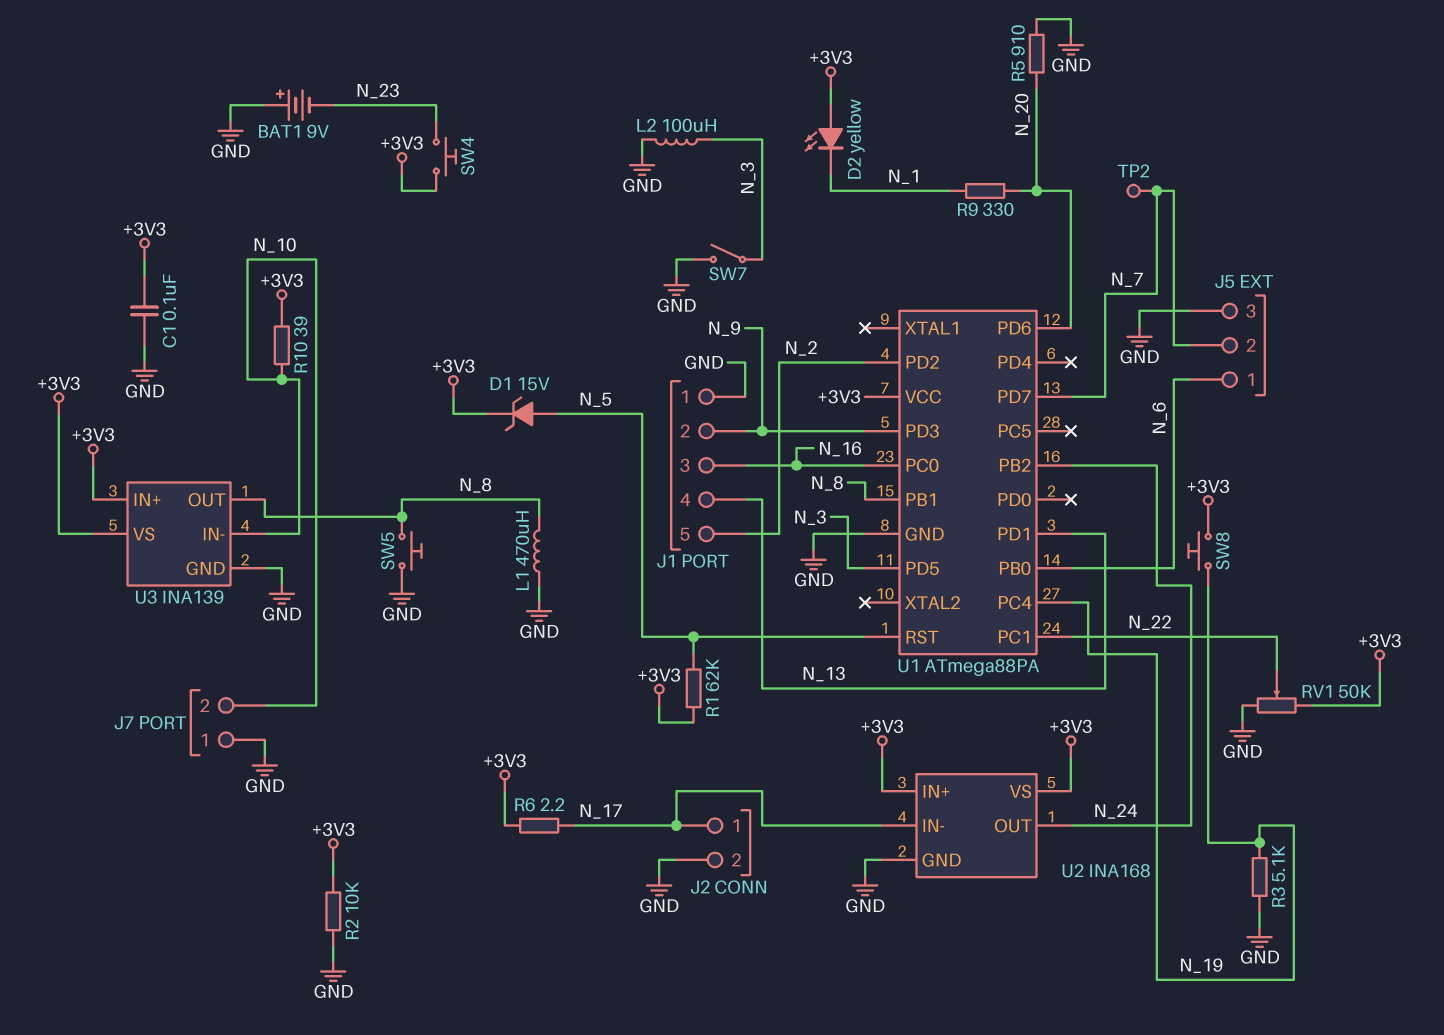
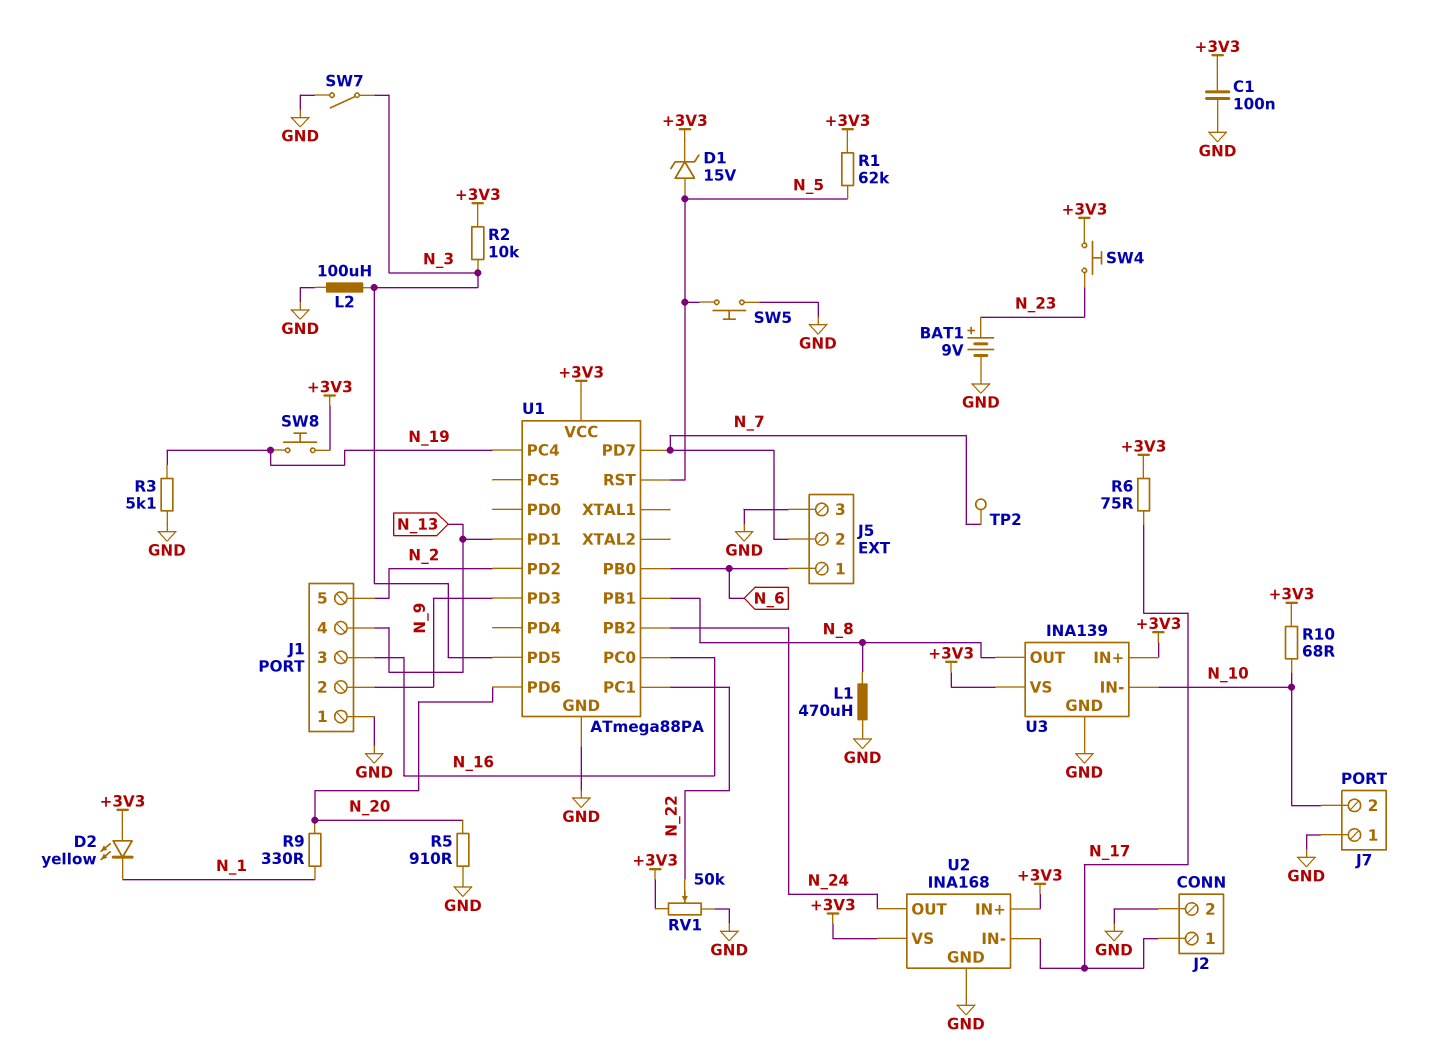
BAT1: 9V (plus GND, minus N_23) -> 9V (plus N_23, minus GND)
R2: 10k (+3V3, GND) -> 10k (+3V3, N_3)
R6: 2.2 (+3V3, N_17) -> 75 (+3V3, N_17)
R10: 39 (+3V3, N_10) -> 68 (+3V3, N_10)
SW5: button (GND, N_8) -> button (GND, N_5)

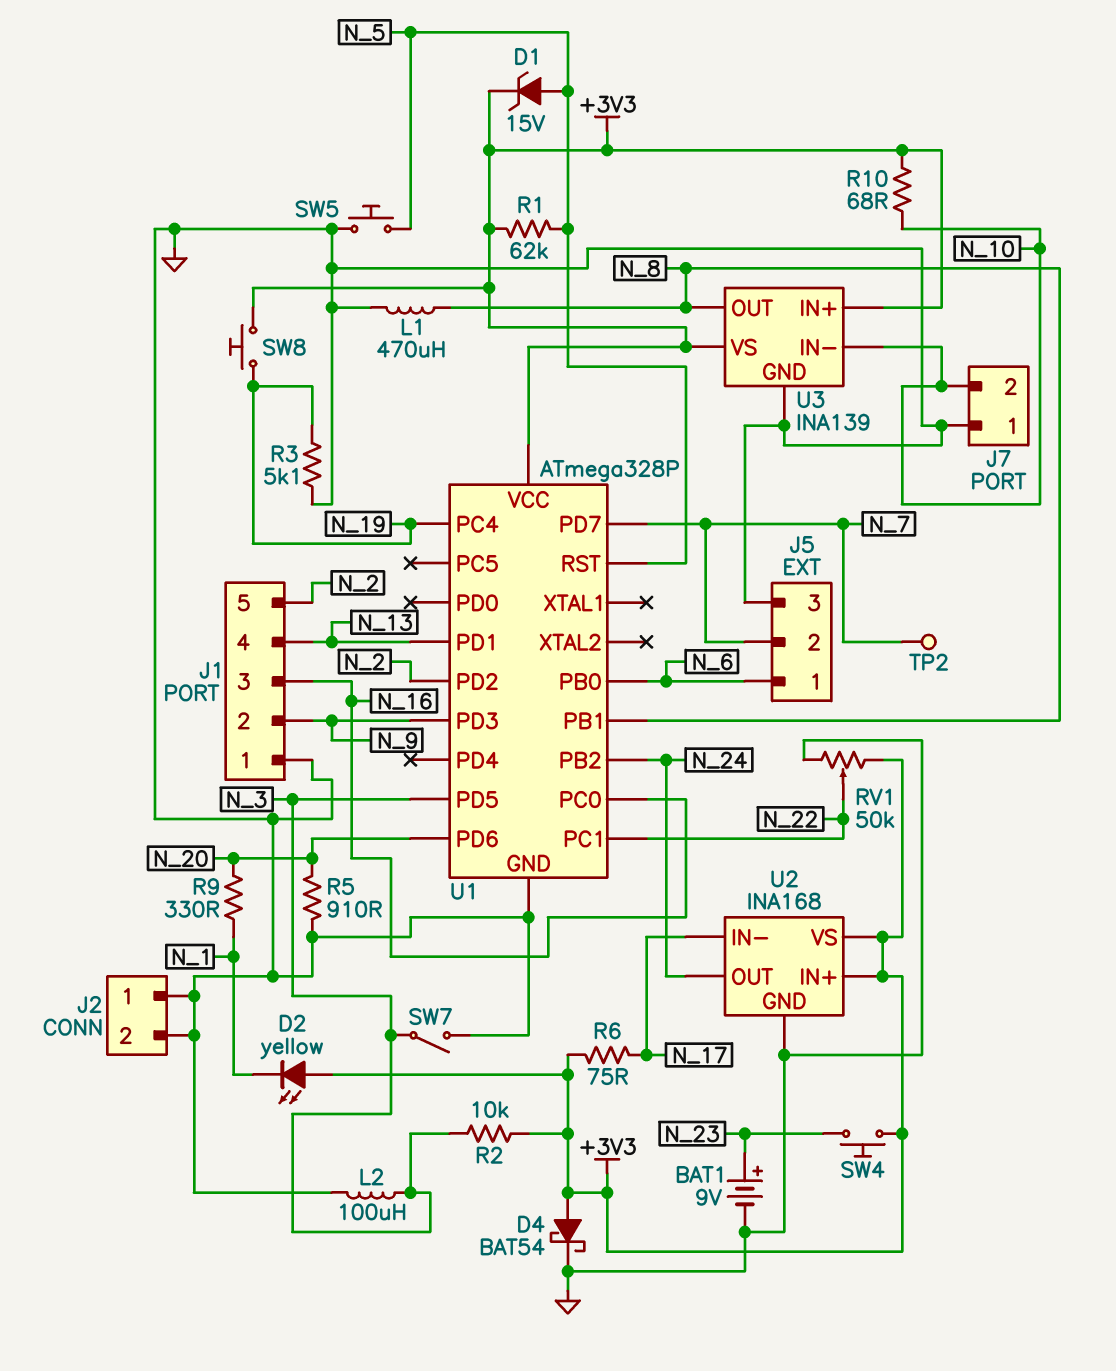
C1: 100nF (+3V3, GND) -> none
D4: none -> schottky BAT54 (A +3V3, K GND)
J2 pin 1: N_17 -> GND
U1: ATmega88PA -> ATmega328P

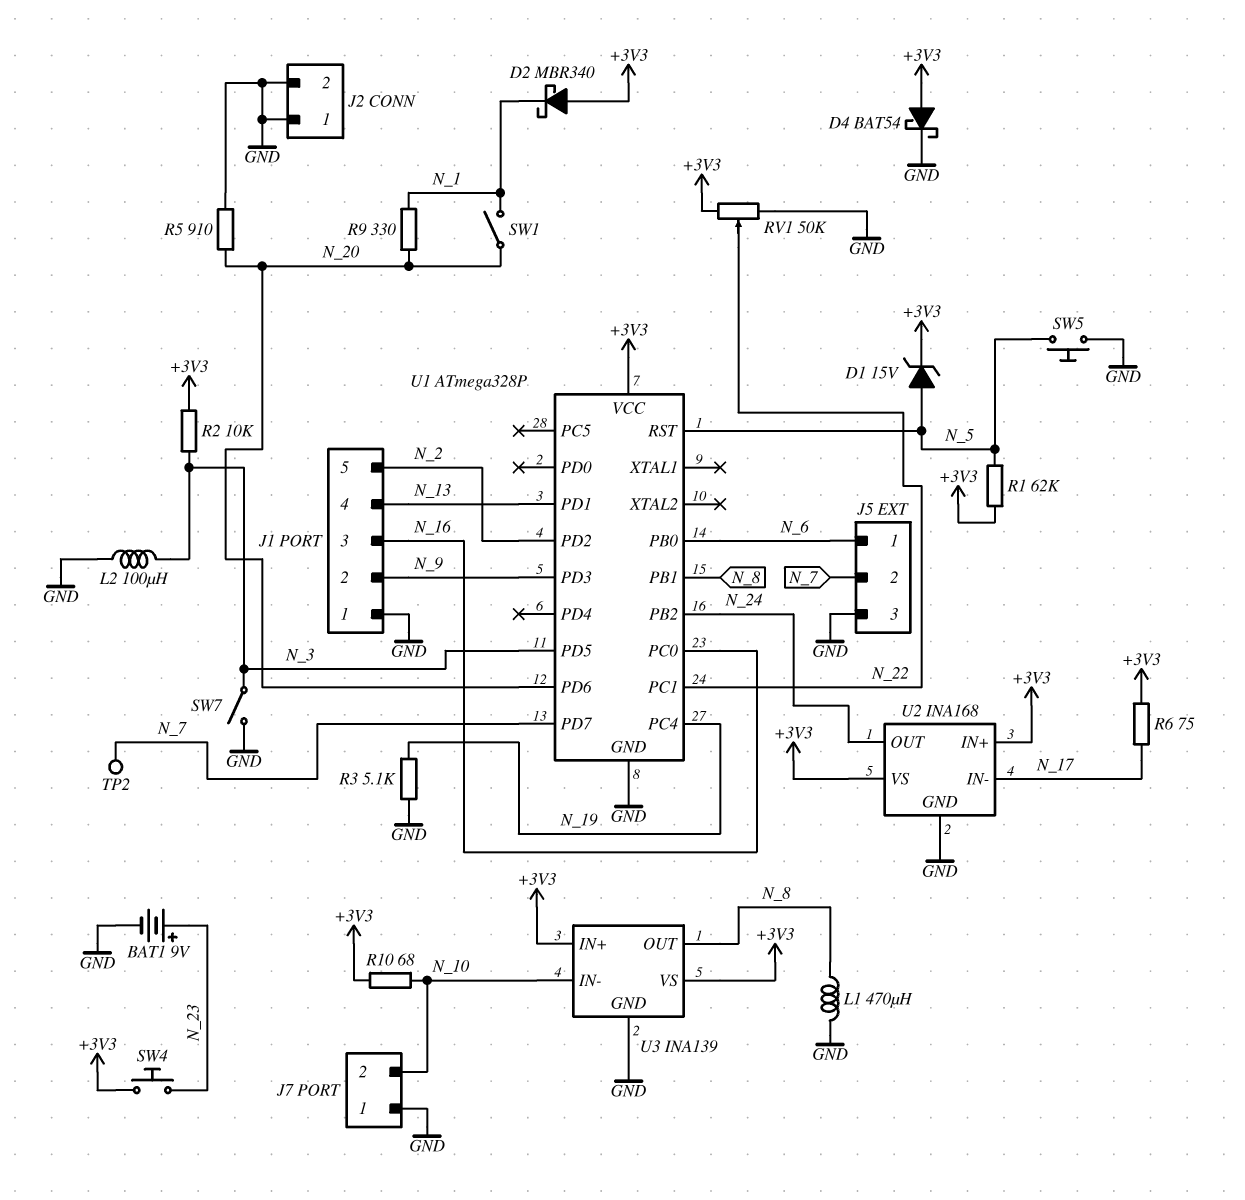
D2: LED yellow (A +3V3, K N_1) -> schottky MBR340 (A +3V3, K N_1)
SW1: none -> switch (N_1, N_20)
SW8: button (+3V3, N_19) -> none

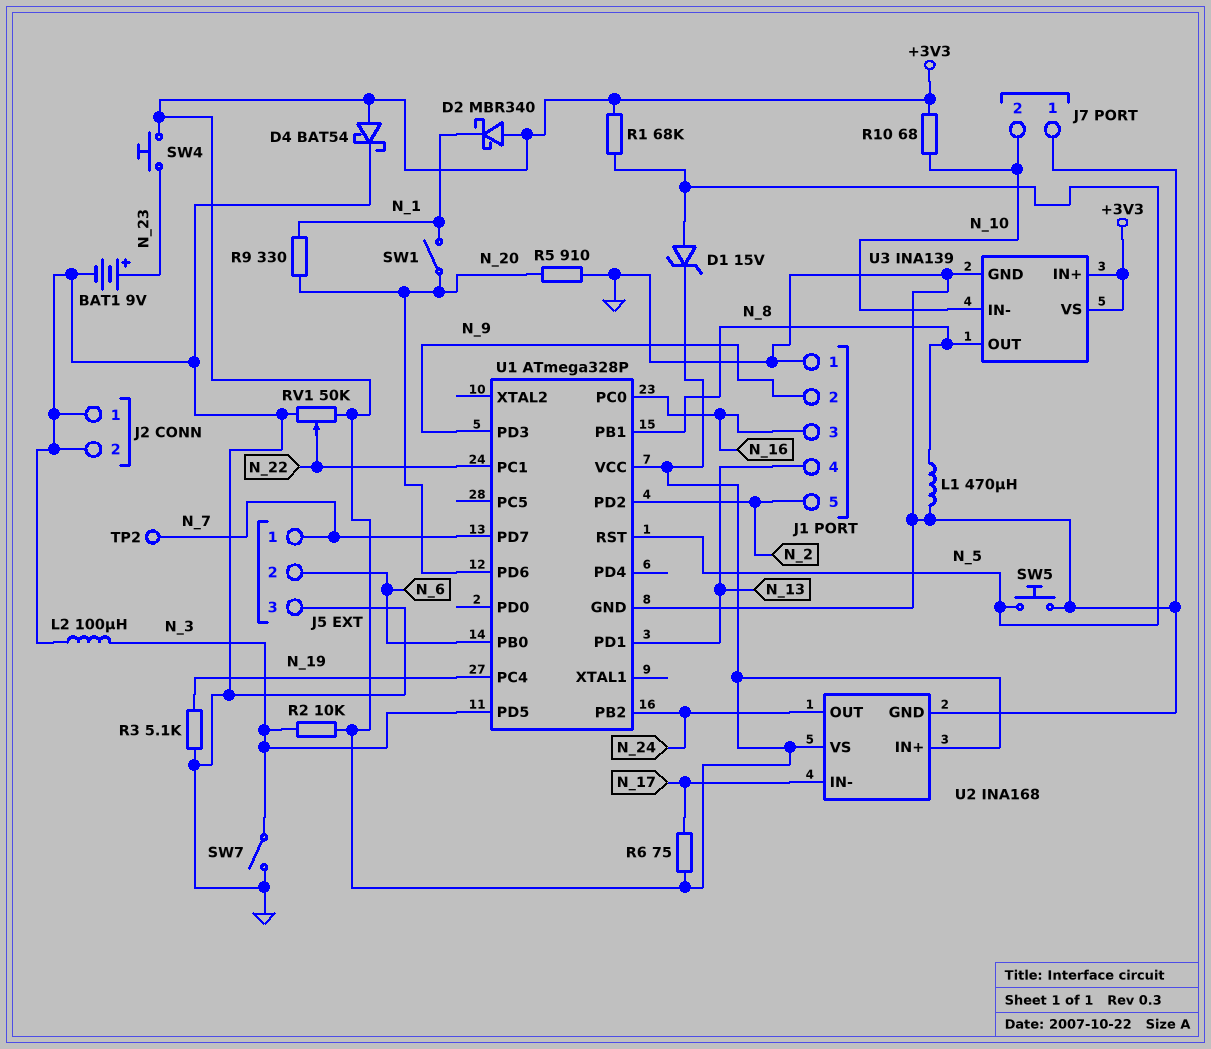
J5 pin 1: N_6 -> N_7
J5 pin 2: N_7 -> N_6
R1: 62k (+3V3, N_5) -> 68k (+3V3, N_5)

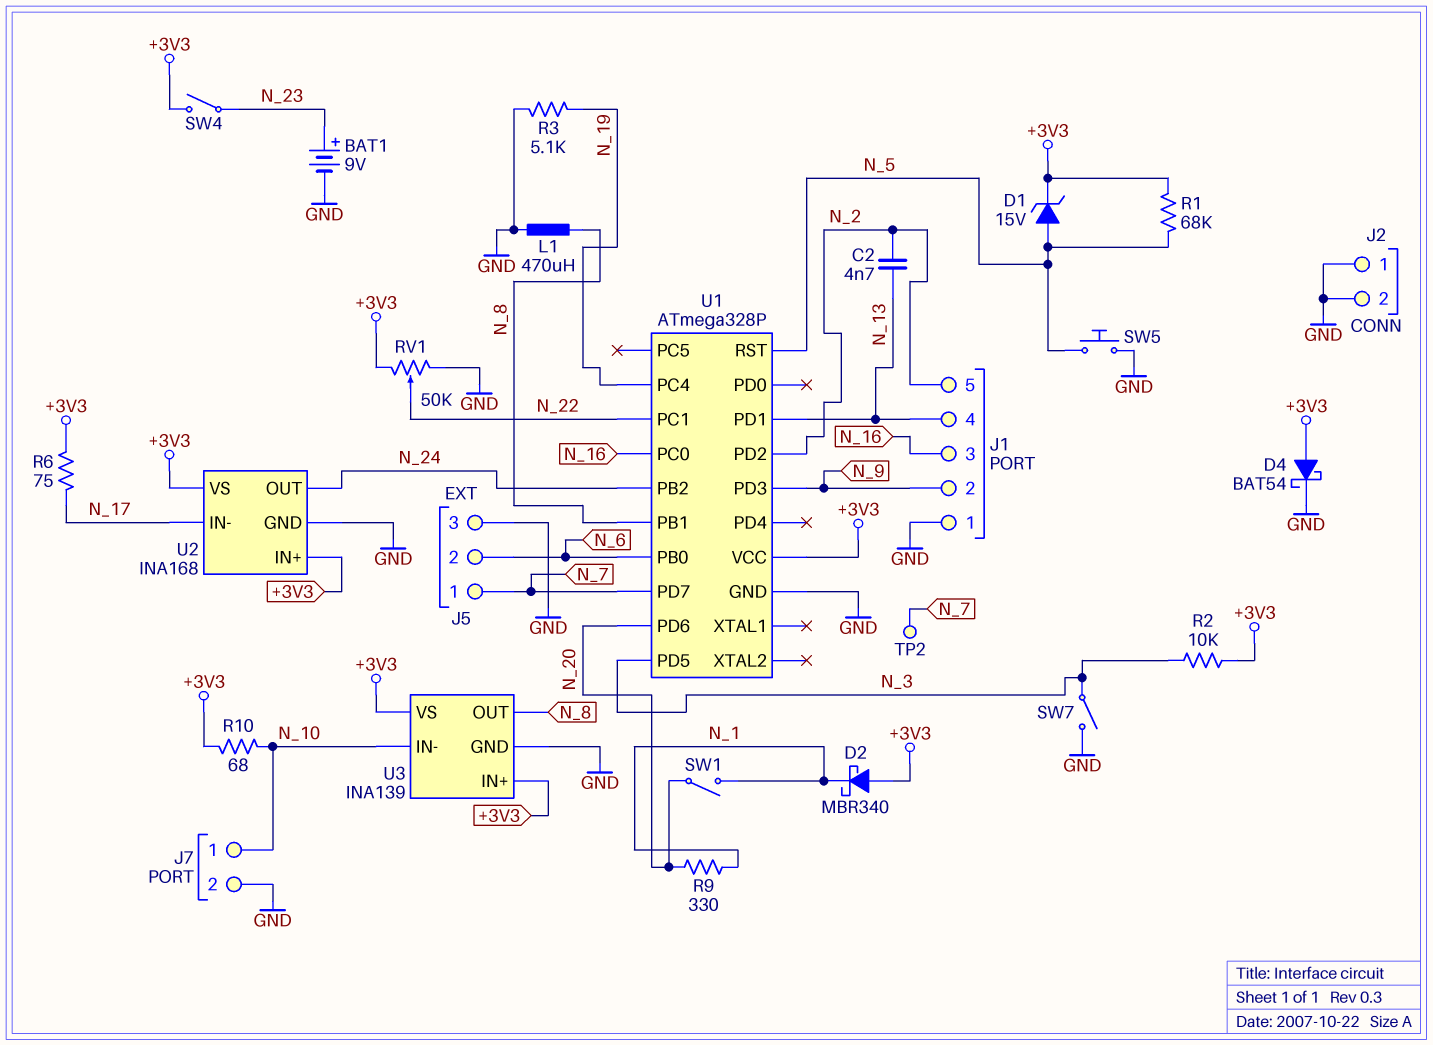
C2: none -> 4.7nF (N_2, N_13)
J7 pin 1: GND -> N_10
J7 pin 2: N_10 -> GND
L2: 100uH (GND, N_3) -> none
R5: 910 (GND, N_20) -> none
SW4: button (+3V3, N_23) -> switch (+3V3, N_23)

